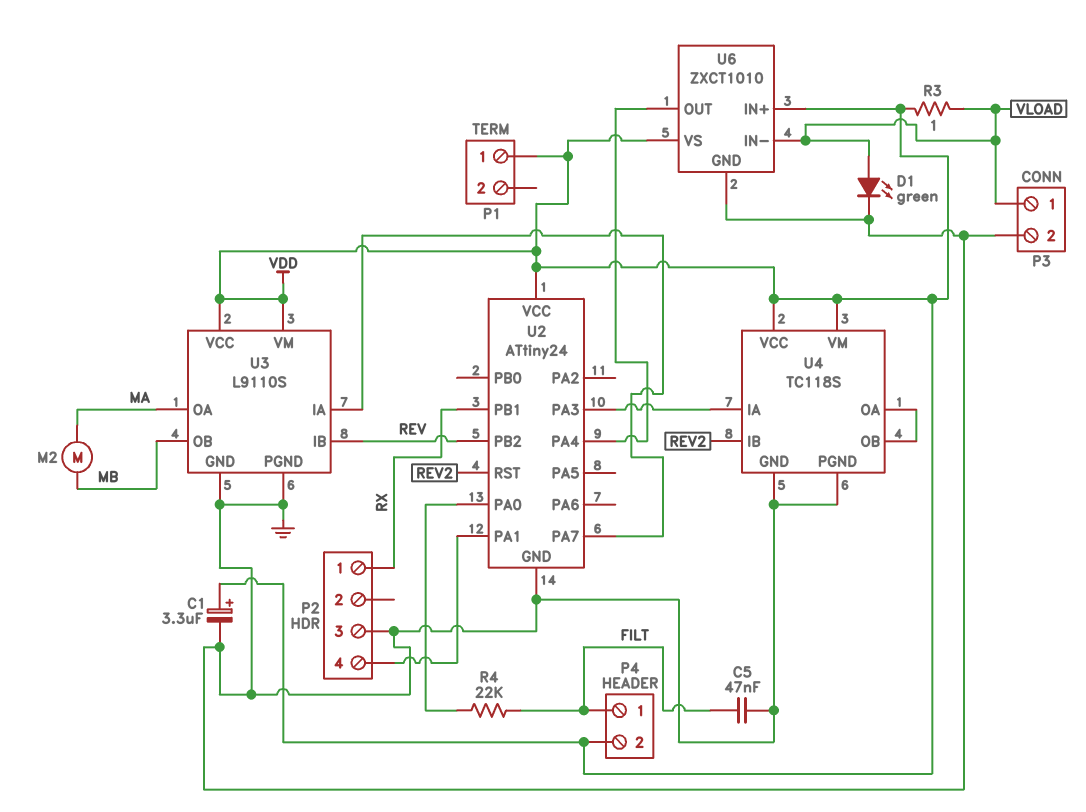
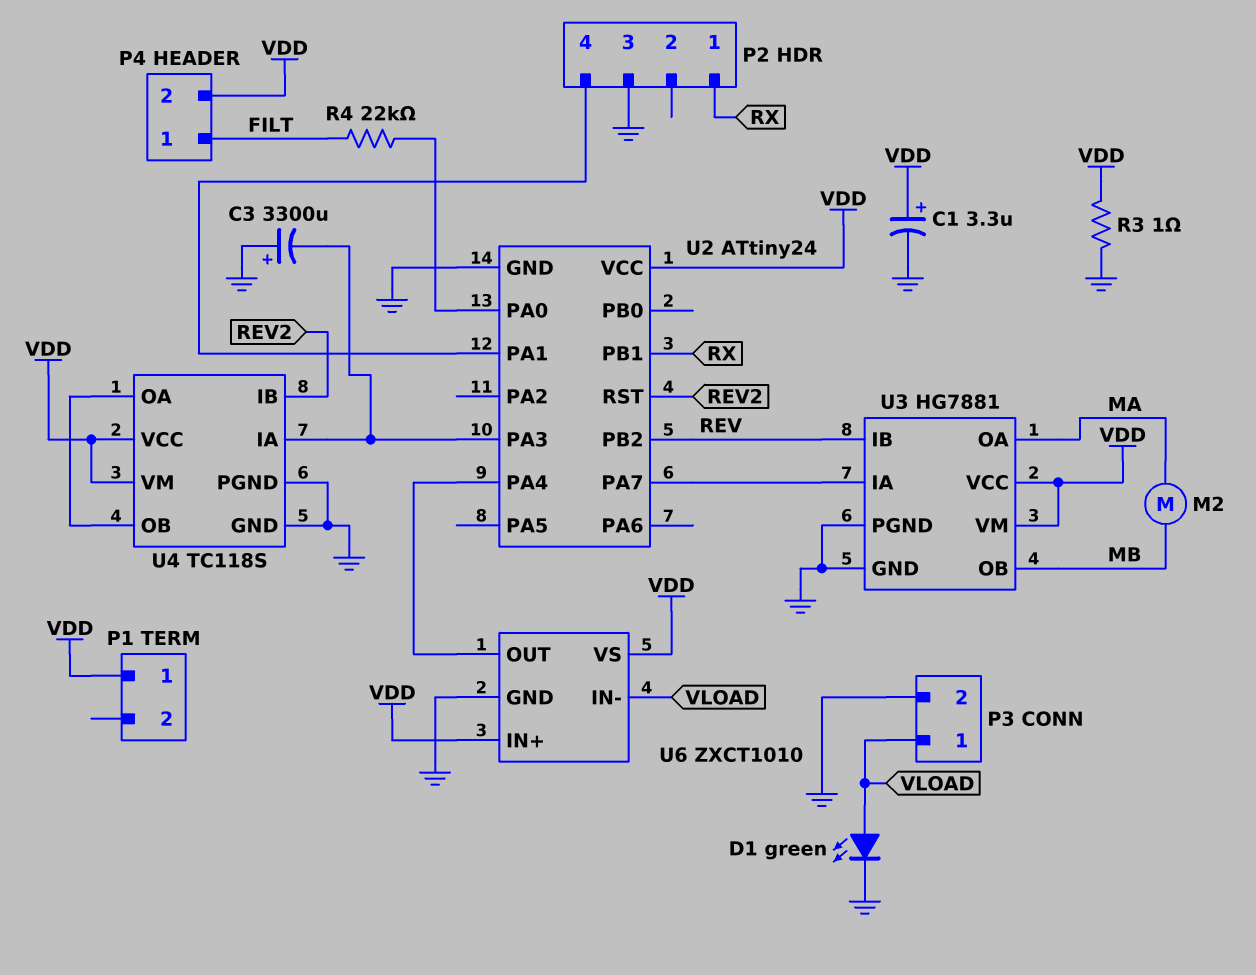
C3: none -> 3300uF (plus GND, minus U2/PA3)
C5: 47nF (FILT, GND) -> none
R3: 1 (VDD, VLOAD) -> 1 (GND, VDD)
U3: L9110S -> HG7881

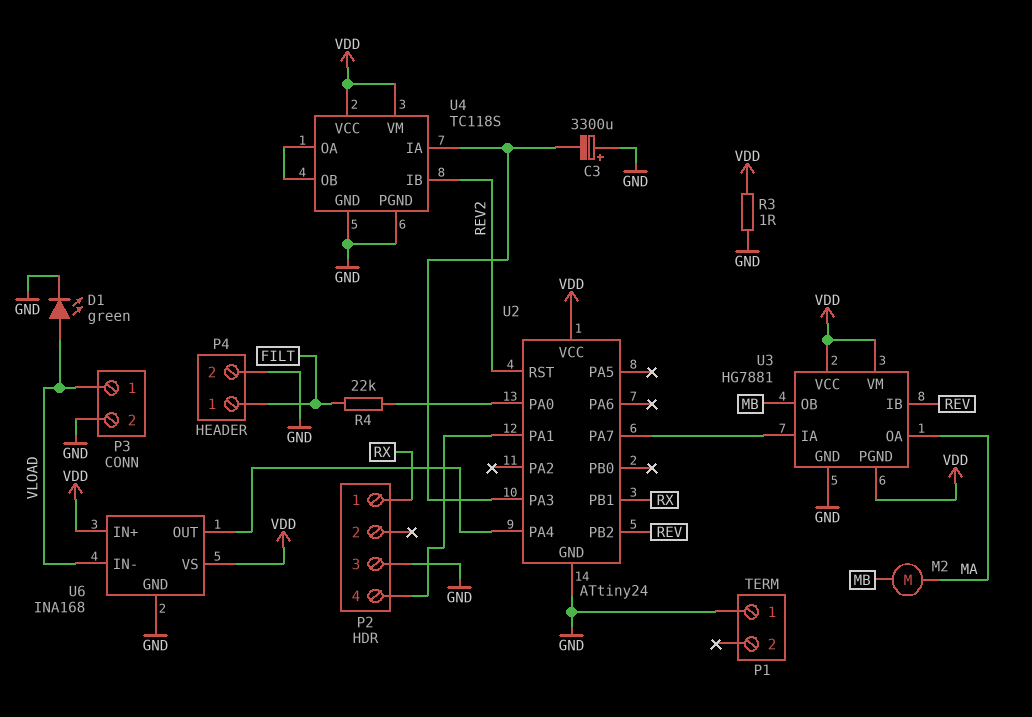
C1: 3.3uF (plus VDD, minus GND) -> none
P1 pin 1: VDD -> GND
P4 pin 2: VDD -> GND
U3 pin PGND: GND -> VDD
U6: ZXCT1010 -> INA168

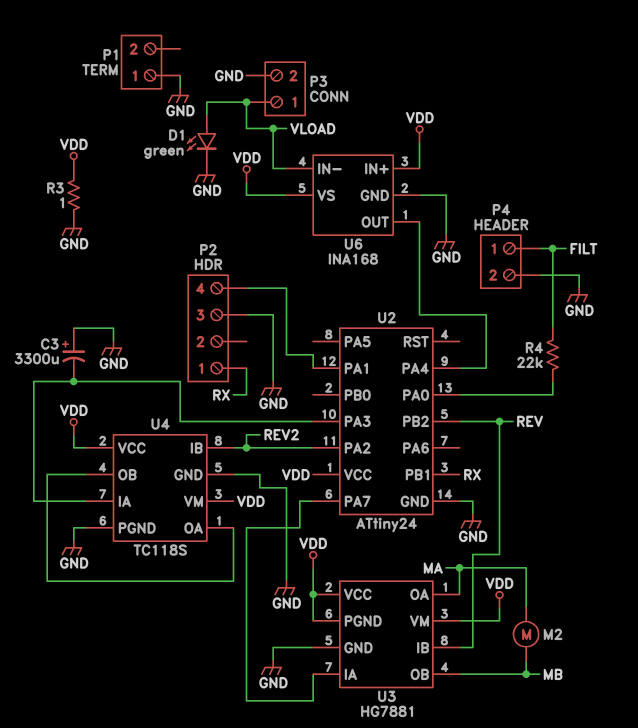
U2 pin PA2: none -> REV2
U2 pin RST: REV2 -> none

